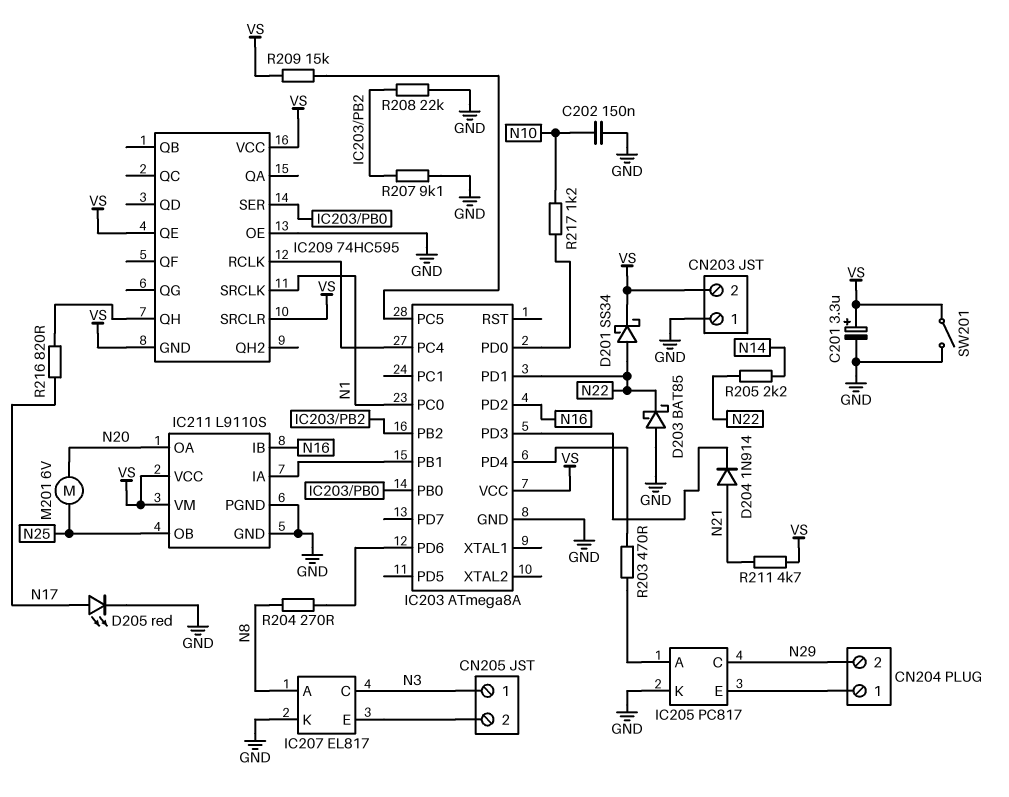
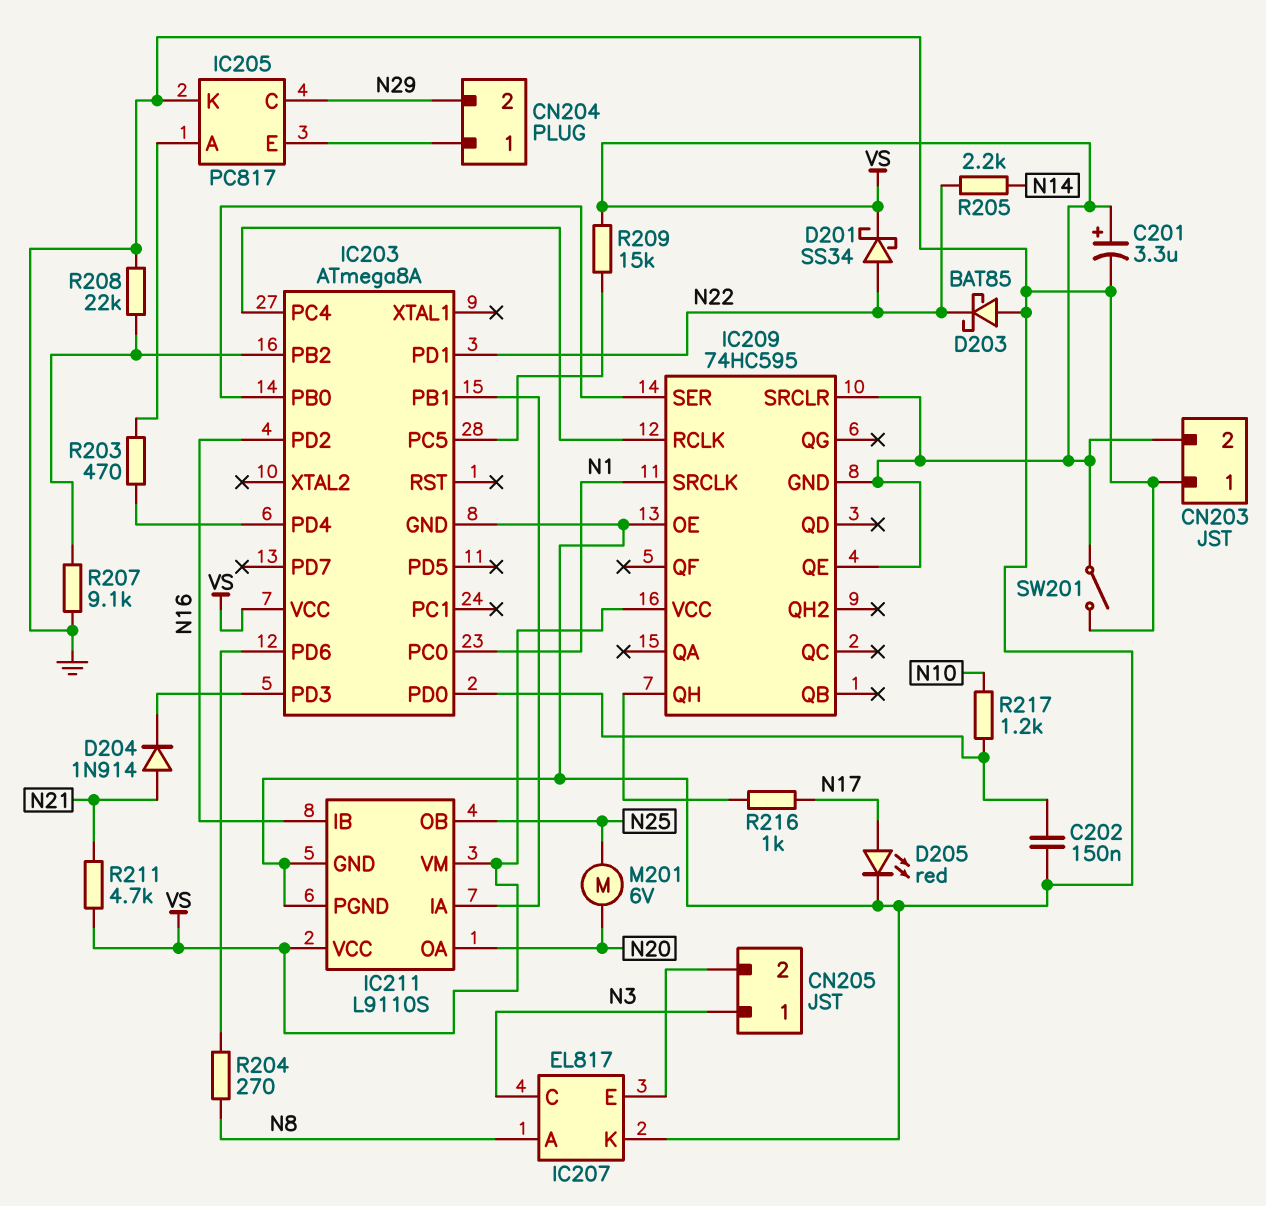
C202: 150nF (GND, N10) -> 150nF (GND, IC203/PD0)
R216: 820 (IC209/QH, N17) -> 1k (IC209/QH, N17)

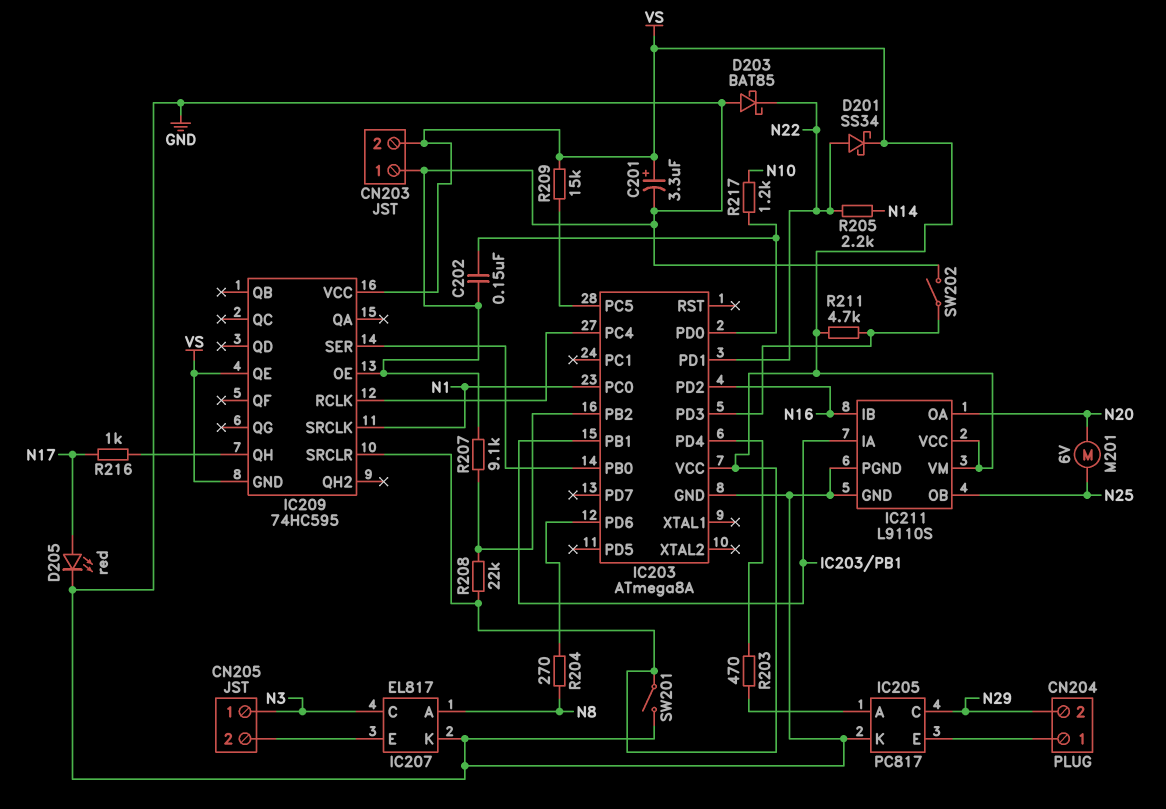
D204: diode 1N914 (A N21, K IC203/PD3) -> none
R208: 22k (GND, IC203/PB2) -> 22k (IC203/PB2, VS)
R211: 4.7k (N21, VS) -> 4.7k (IC203/PD3, VS)
SW202: none -> switch (GND, IC203/PD3)

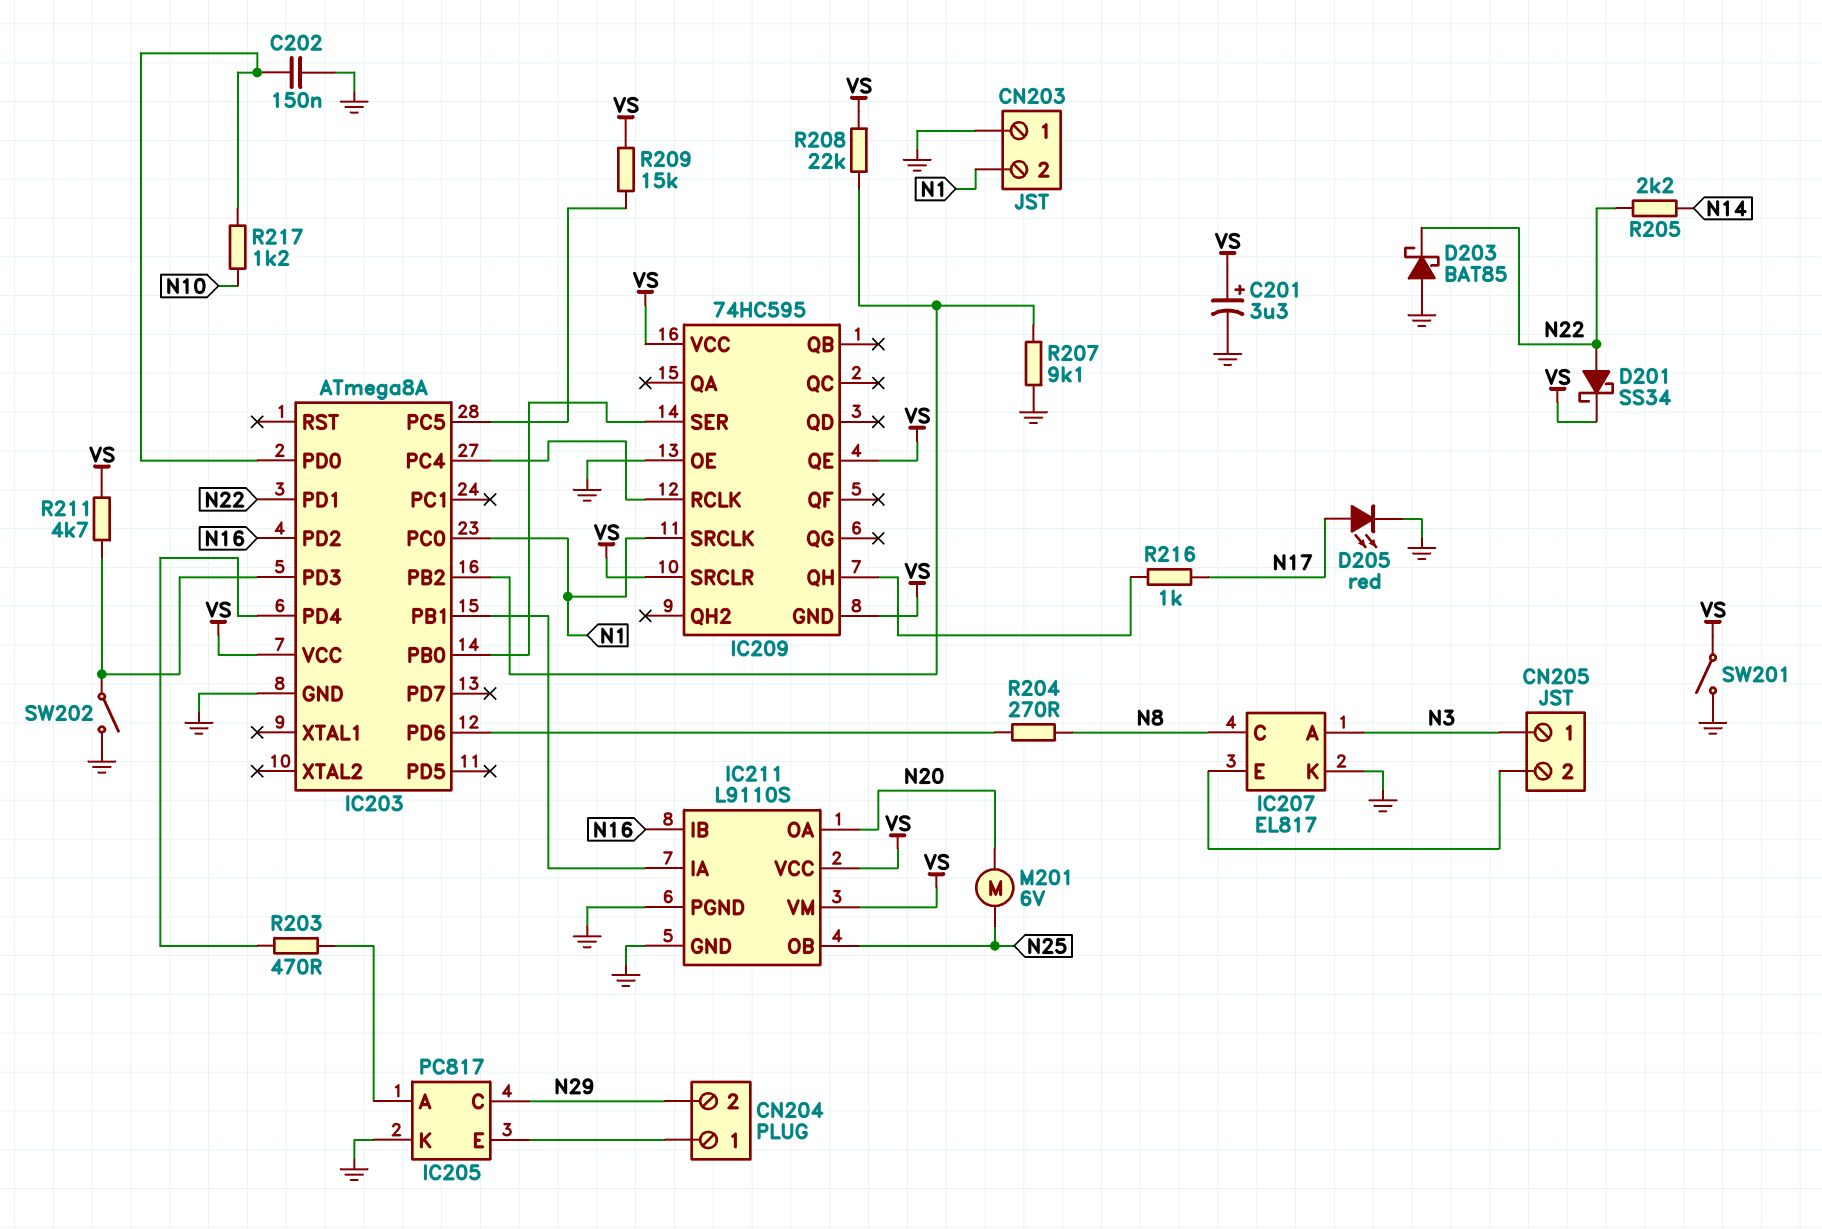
CN203 pin 2: VS -> N1
IC207 pin A: N8 -> N3
IC207 pin C: N3 -> N8

